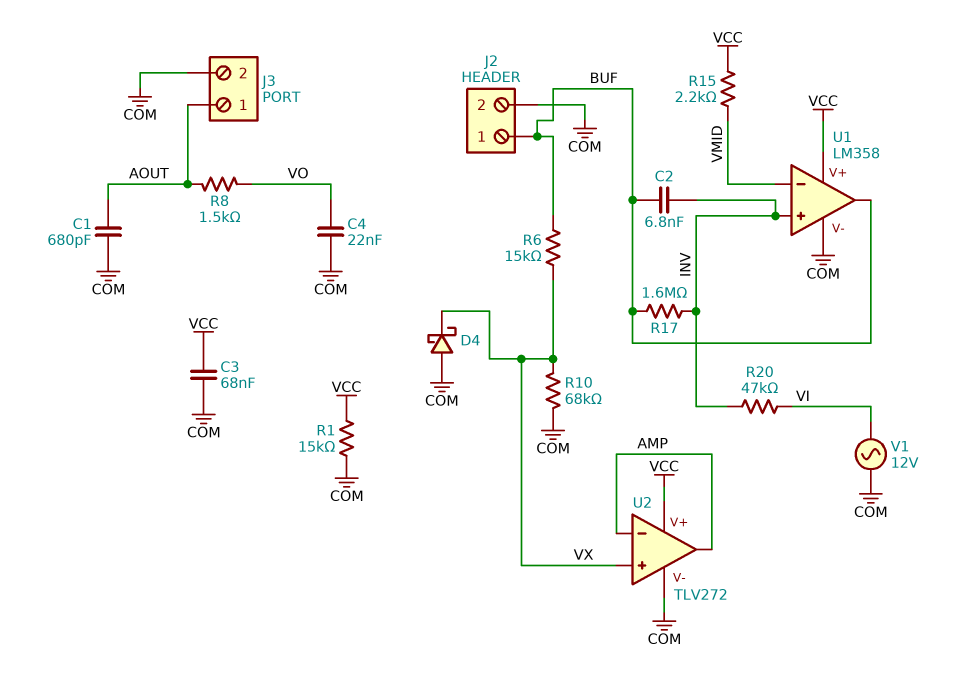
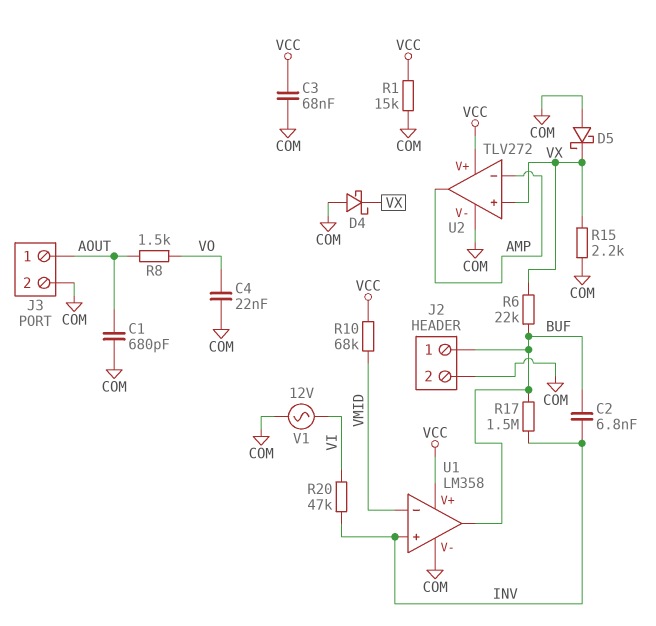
D5: none -> schottky (A COM, K VX)
R6: 15k (BUF, VX) -> 22k (BUF, VX)
R10: 68k (COM, VX) -> 68k (VCC, VMID)
R15: 2.2k (VCC, VMID) -> 2.2k (COM, VX)
R17: 1.6M (BUF, INV) -> 1.5M (BUF, INV)

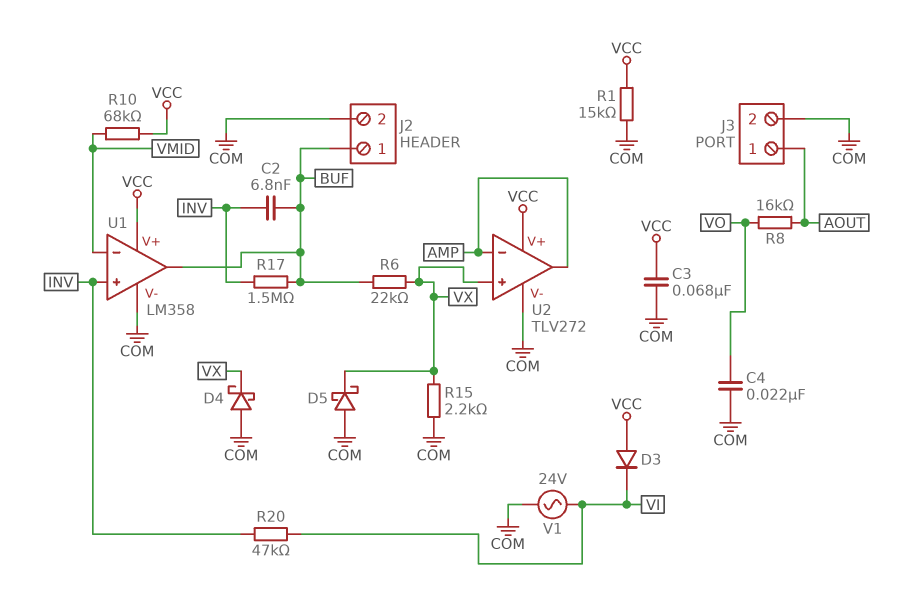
C1: 680pF (AOUT, COM) -> none
D3: none -> diode (A VCC, K VI)
R8: 1.5k (AOUT, VO) -> 16k (AOUT, VO)
V1: AC 12V (COM, VI) -> AC 24V (COM, VI)

